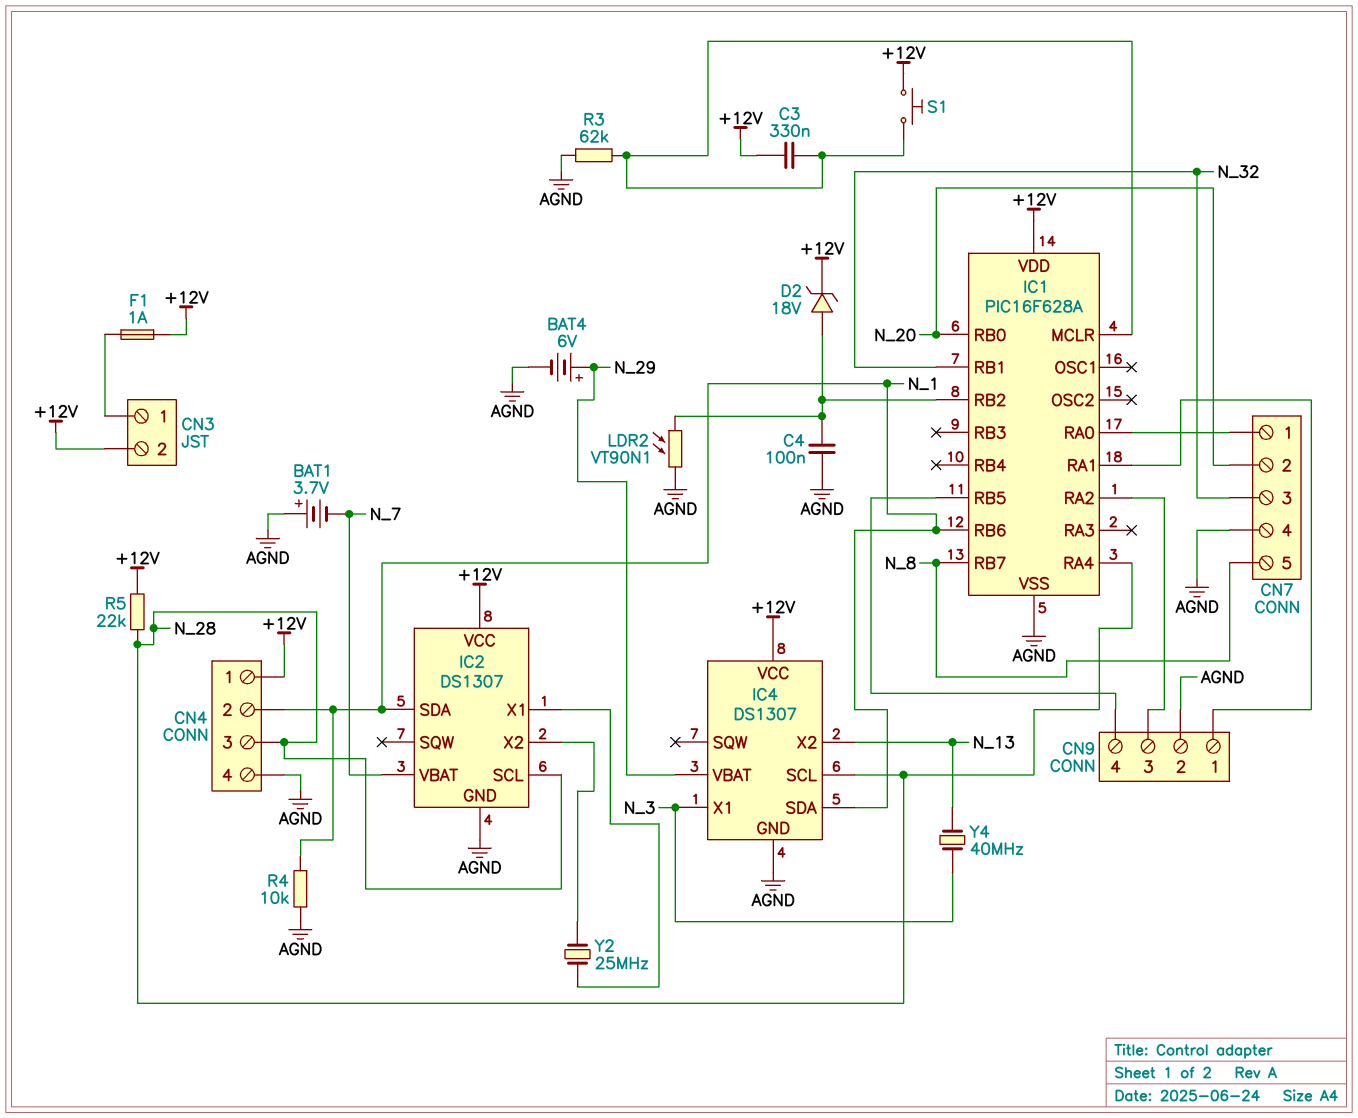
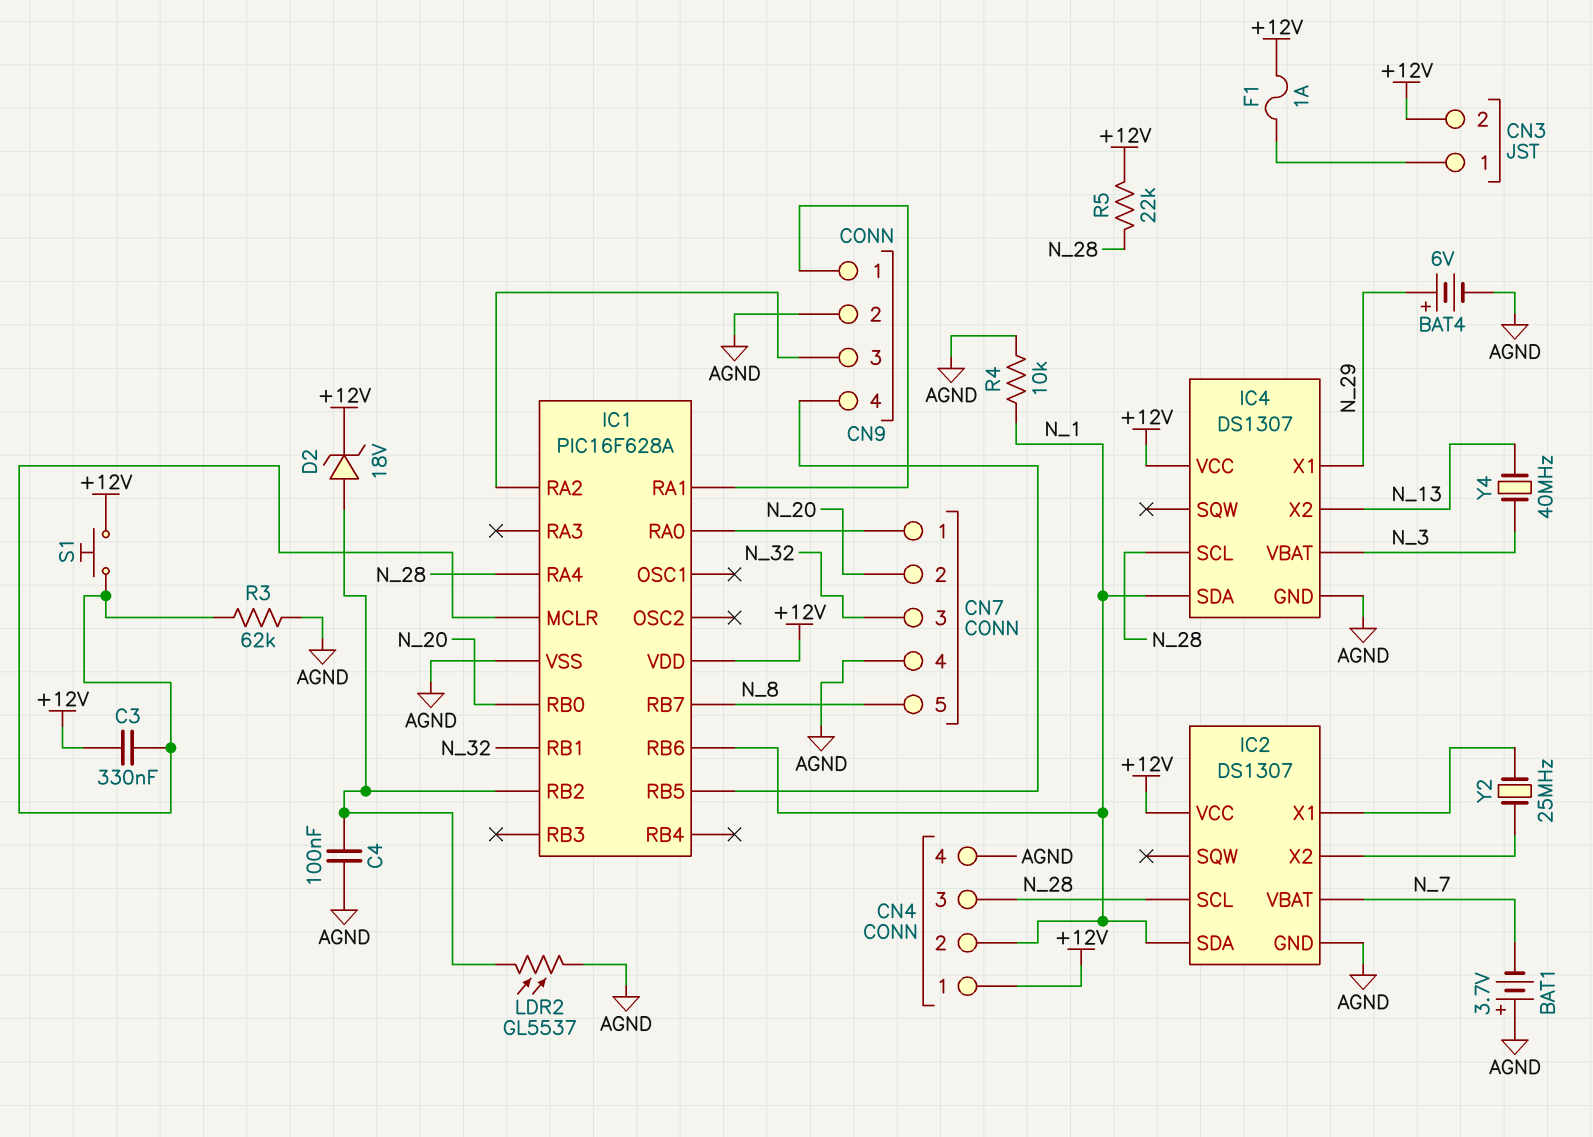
IC4 pin VBAT: N_29 -> N_3
IC4 pin X1: N_3 -> N_29
LDR2: VT90N1 (AGND, IC1/RB2) -> GL5537 (AGND, IC1/RB2)

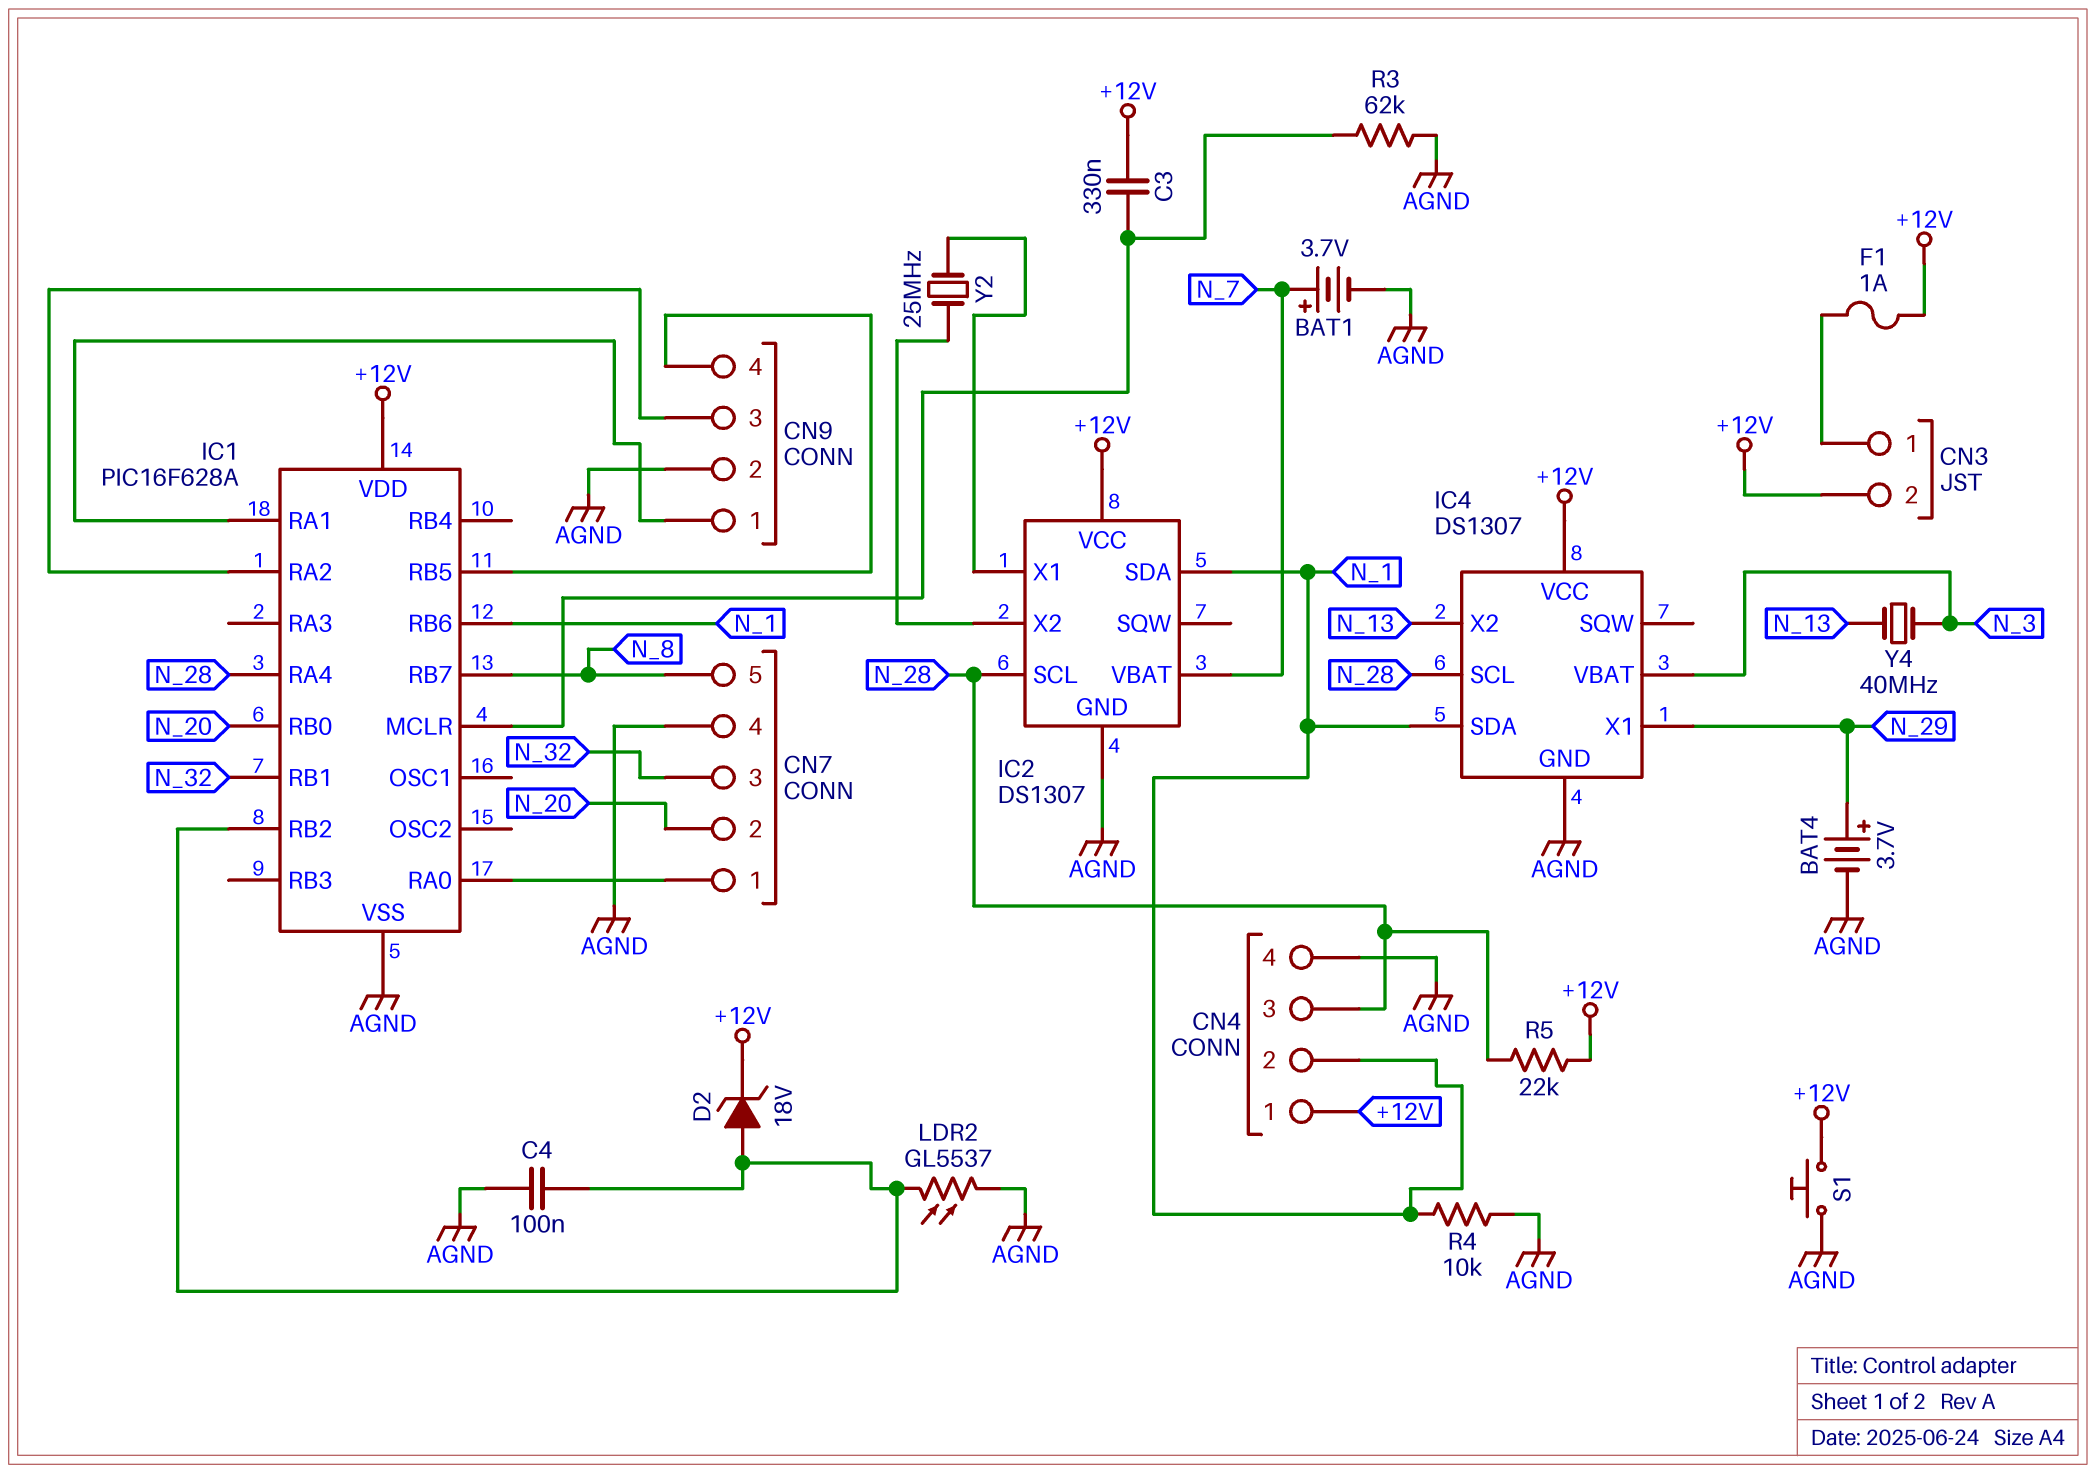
BAT1: 3.7V (plus AGND, minus N_7) -> 3.7V (plus N_7, minus AGND)
BAT4: 6V (plus N_29, minus AGND) -> 3.7V (plus N_29, minus AGND)
S1: button (+12V, IC1/MCLR) -> button (+12V, AGND)

